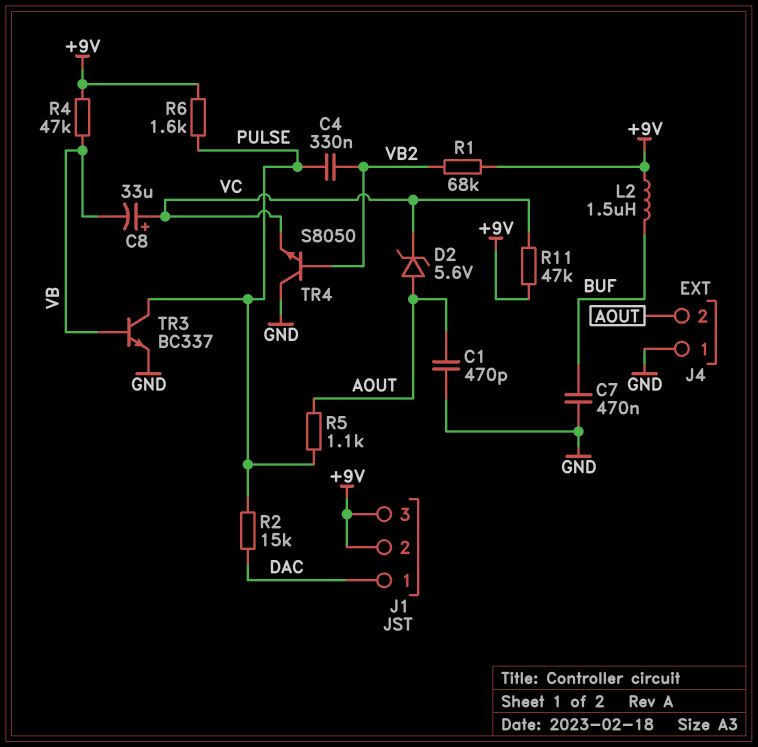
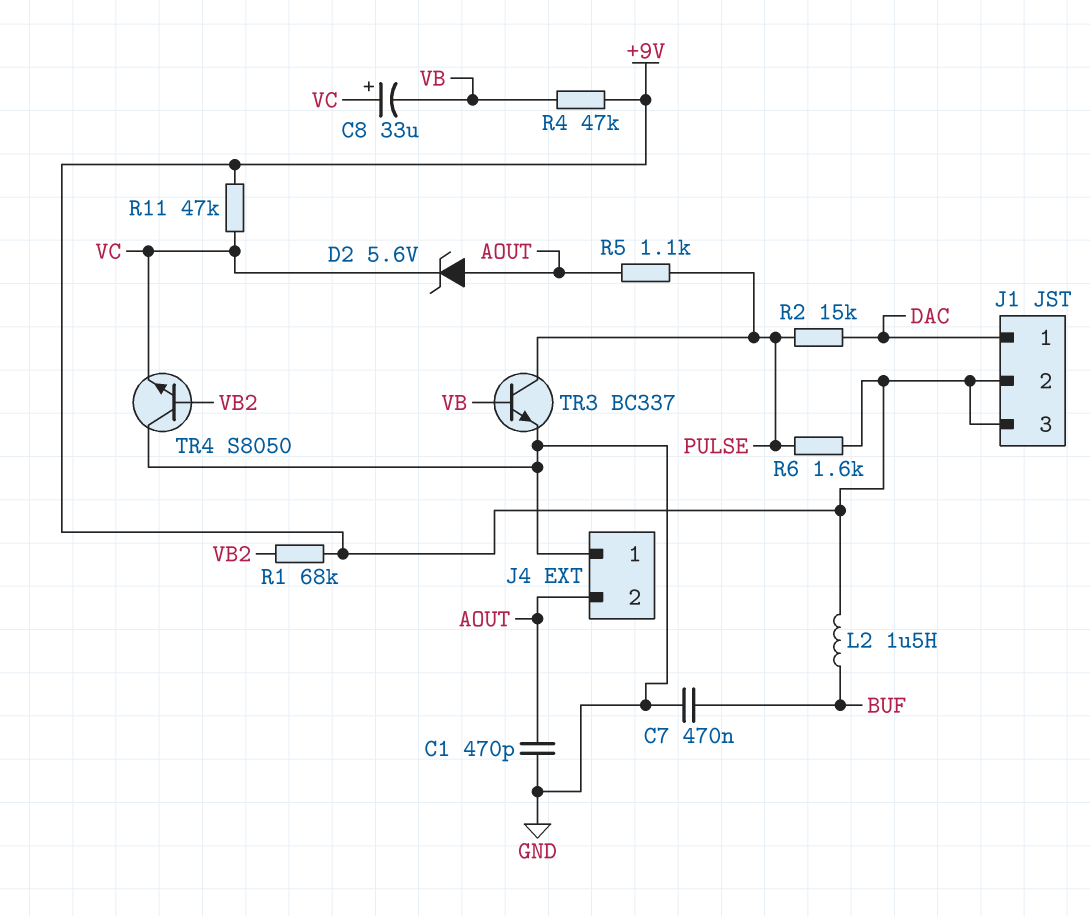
C4: 330nF (PULSE, VB2) -> none

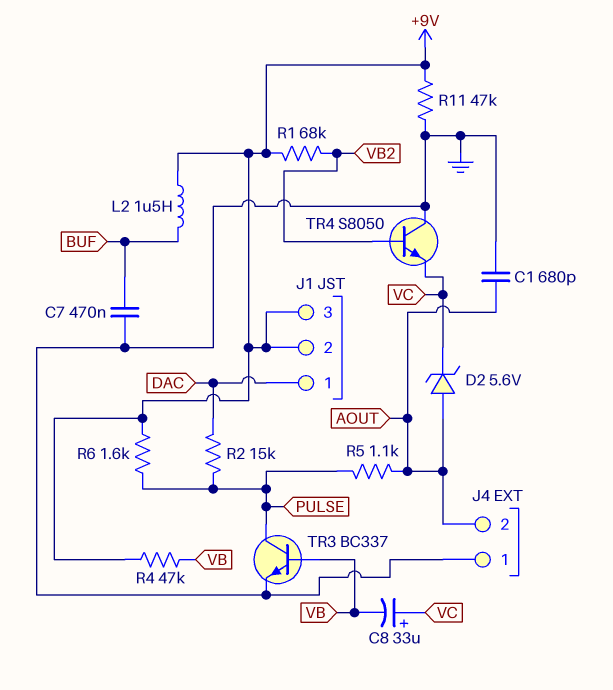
C1: 470pF (AOUT, GND) -> 680pF (AOUT, GND)
R11: 47k (+9V, VC) -> 47k (+9V, GND)

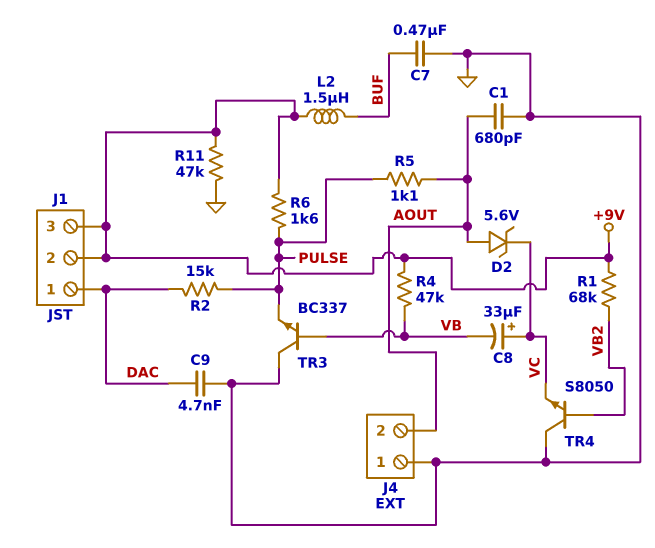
C9: none -> 4.7nF (DAC, GND)
TR3: NPN BC337 (B VB, C PULSE, E GND) -> NPN BC337 (B VB, C GND, E PULSE)

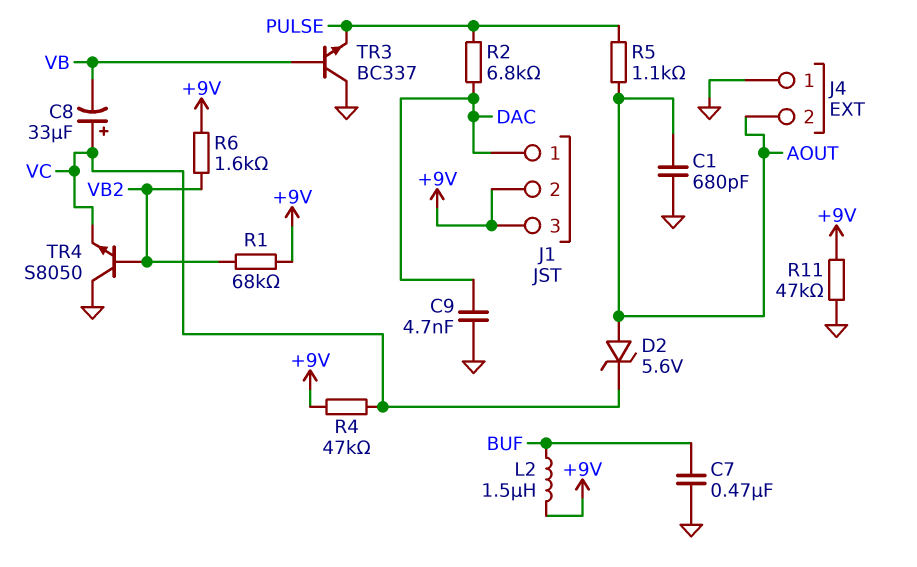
R2: 15k (DAC, PULSE) -> 6.8k (DAC, PULSE)
R4: 47k (+9V, VB) -> 47k (+9V, VC)
R6: 1.6k (+9V, PULSE) -> 1.6k (+9V, VB2)

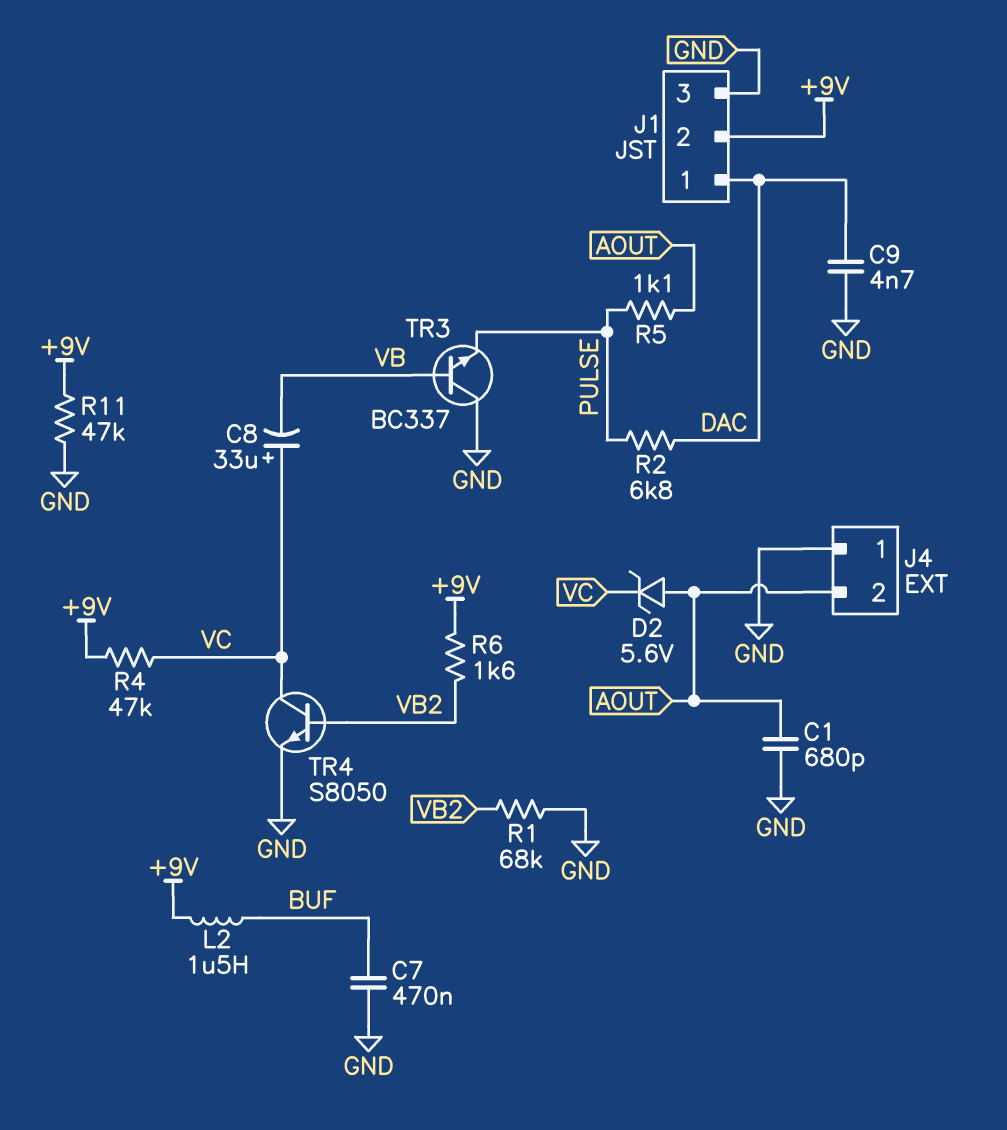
J1 pin 3: +9V -> GND
R1: 68k (+9V, VB2) -> 68k (GND, VB2)
TR4: NPN S8050 (B VB2, C GND, E VC) -> NPN S8050 (B VB2, C VC, E GND)

